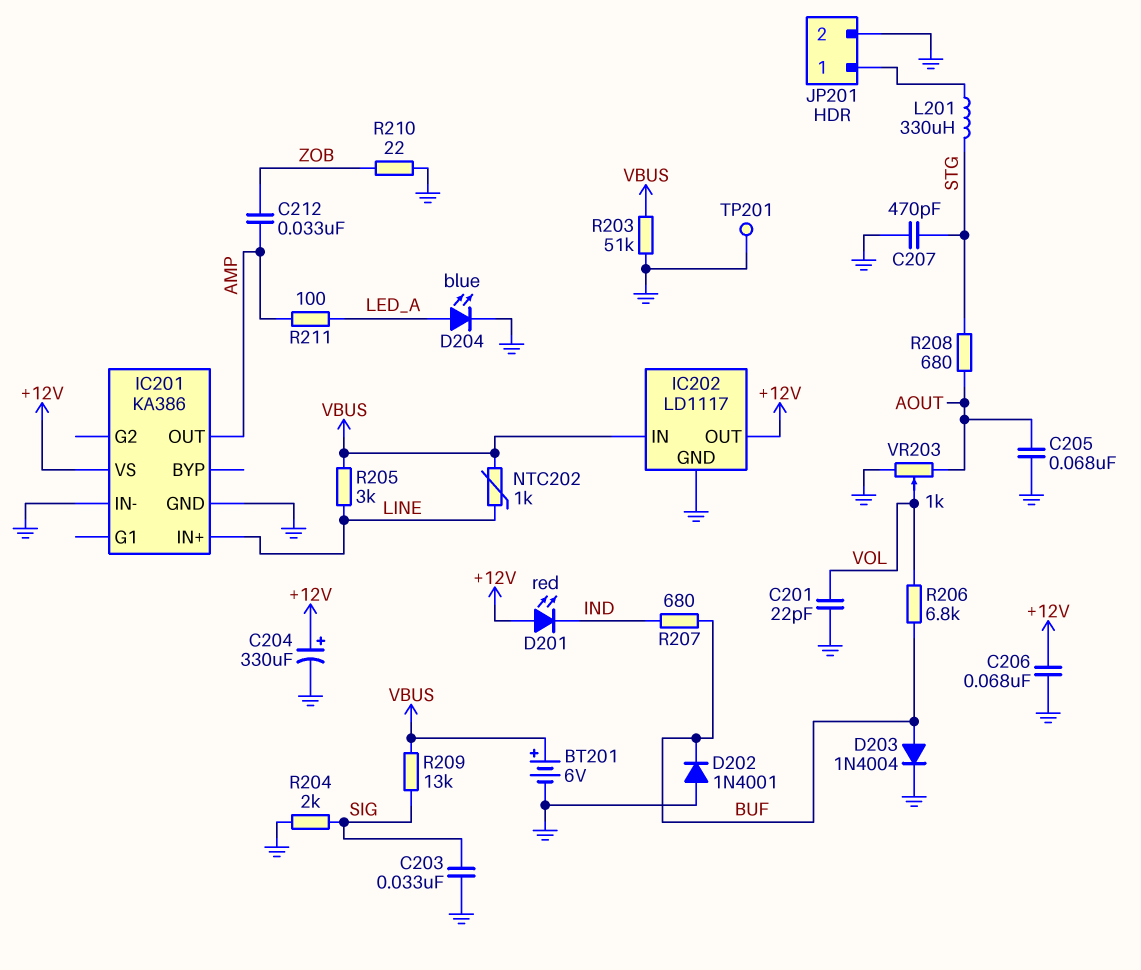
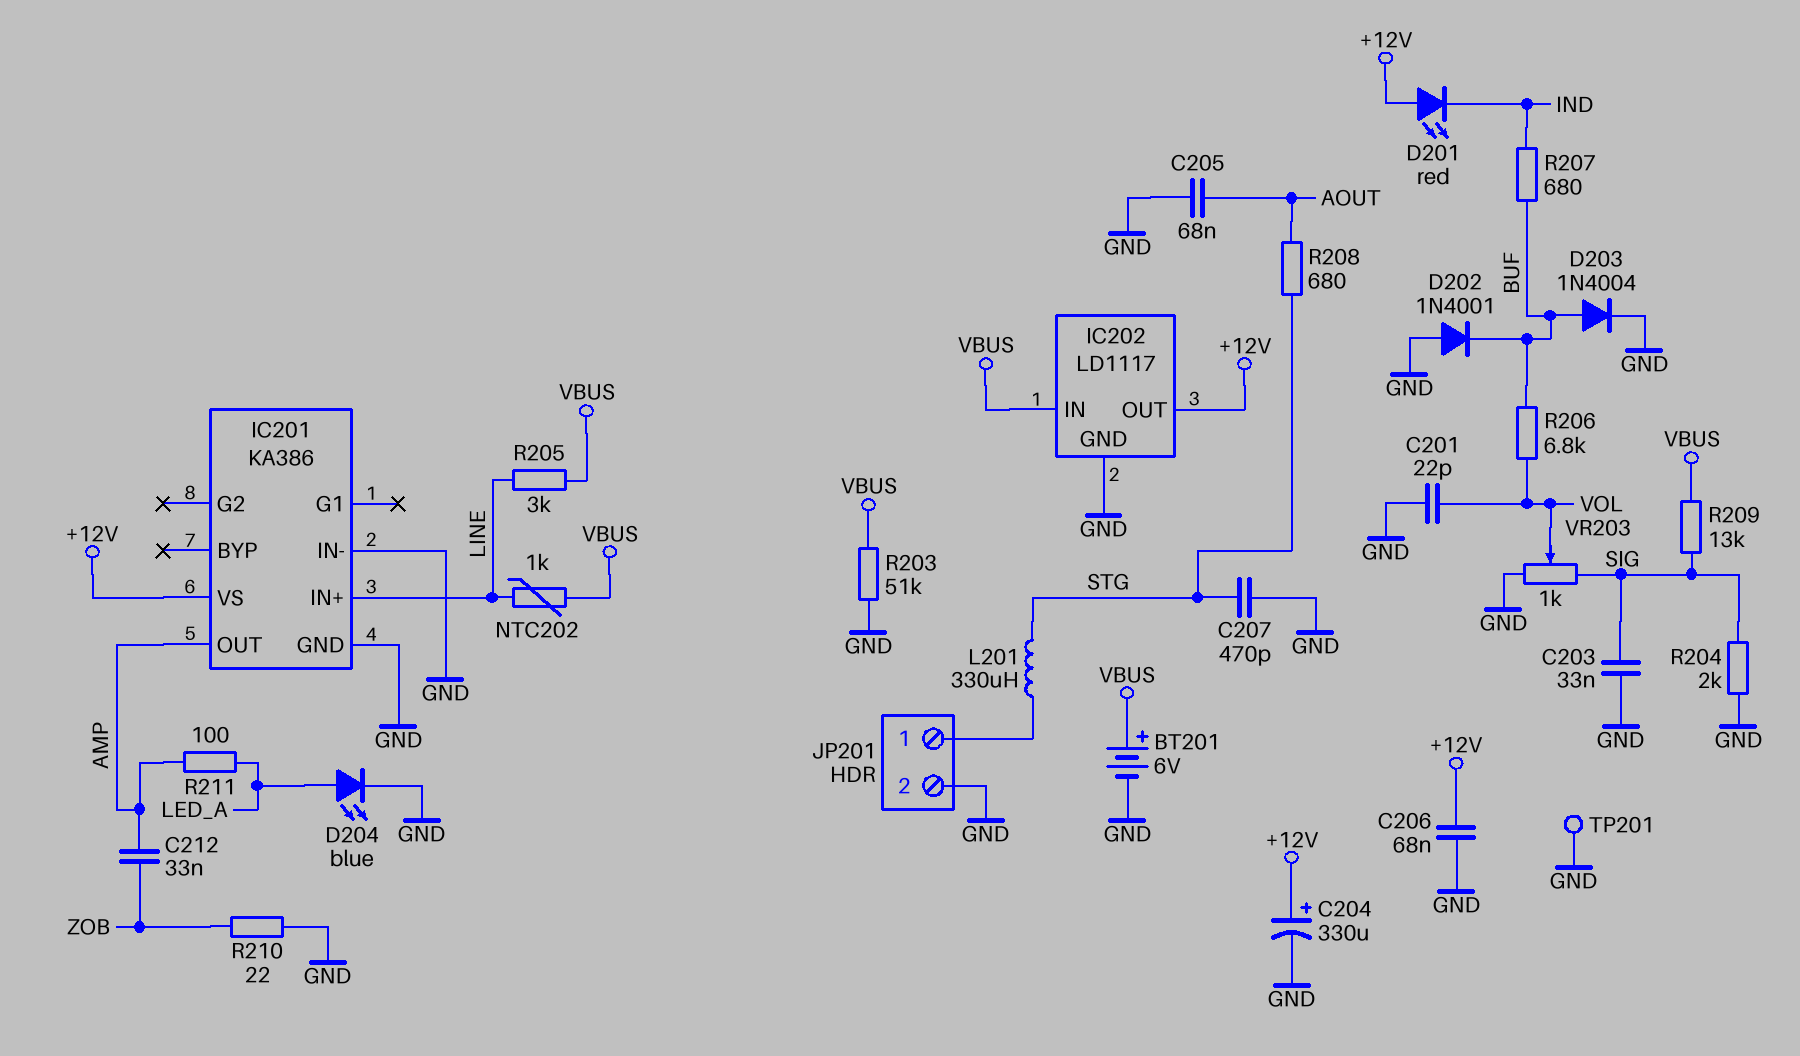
VR203: 1k (AOUT, GND, wiper VOL) -> 1k (GND, SIG, wiper VOL)

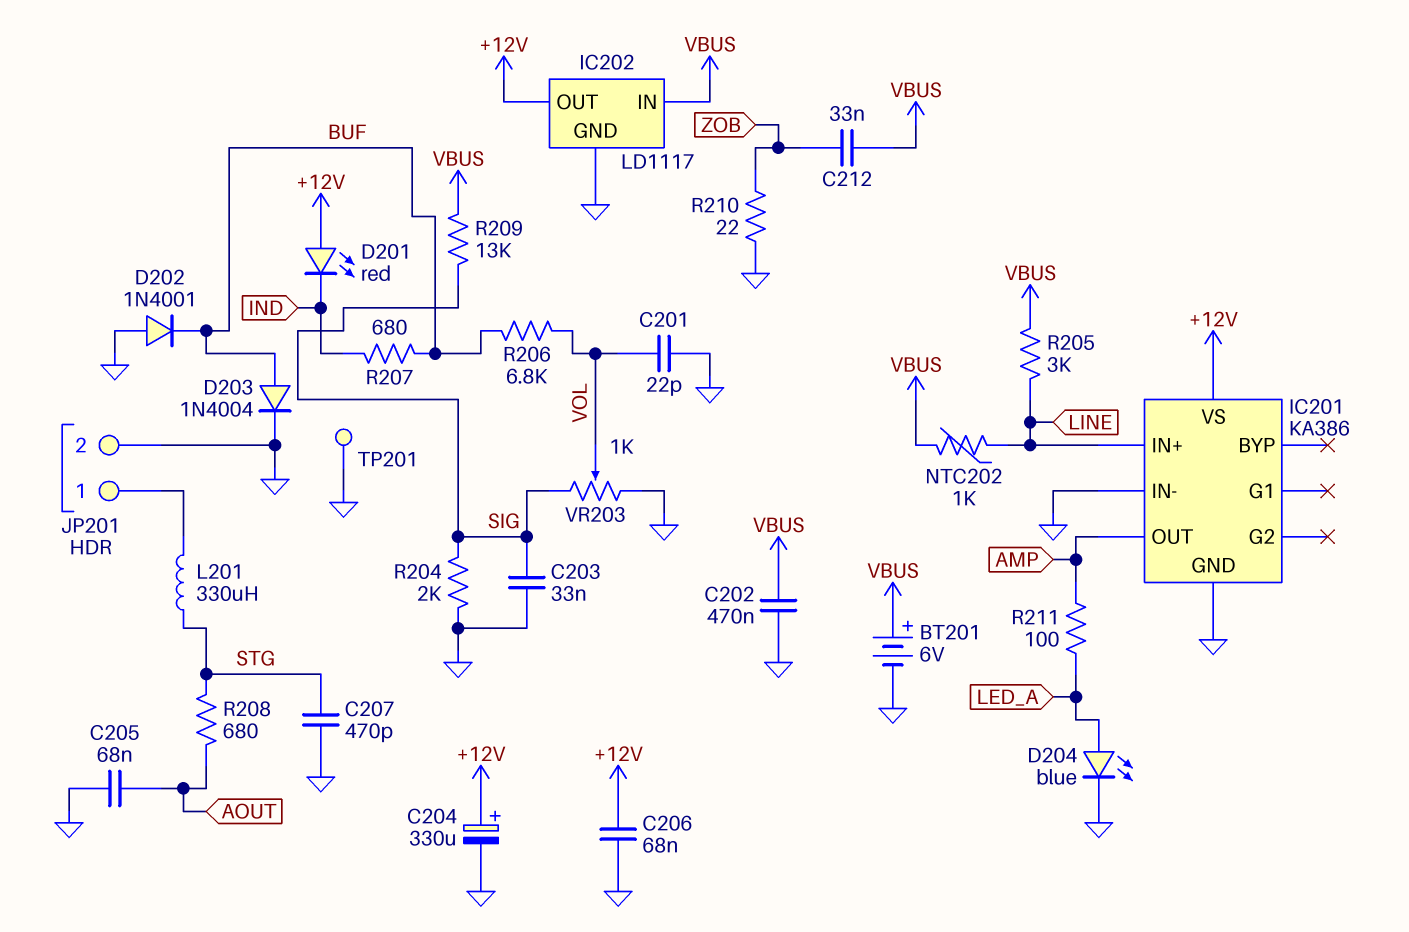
C202: none -> 470nF (GND, VBUS)
C212: 33nF (AMP, ZOB) -> 33nF (VBUS, ZOB)
R203: 51k (GND, VBUS) -> none

